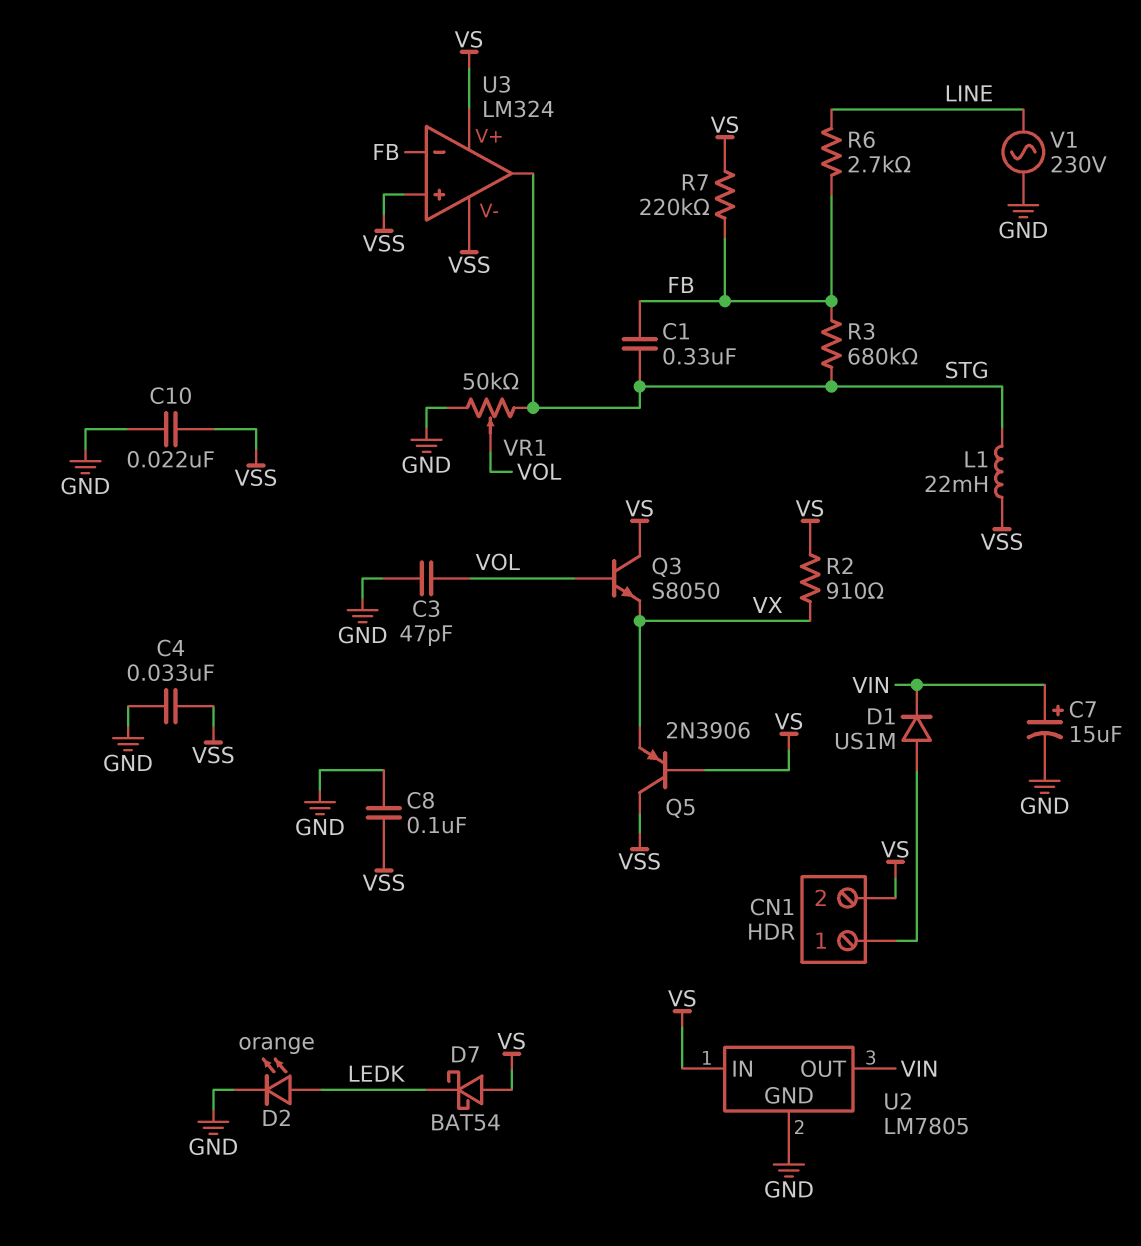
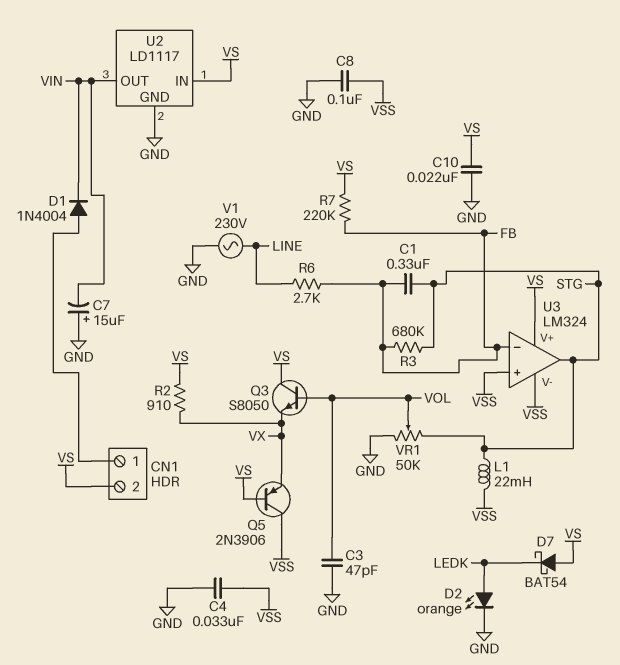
C7: 15uF (plus VIN, minus GND) -> 15uF (plus GND, minus VIN)
C10: 22nF (GND, VSS) -> 22nF (GND, VS)
D1: diode US1M (A CN1/1, K VIN) -> diode 1N4004 (A CN1/1, K VIN)
U2: LM7805 -> LD1117

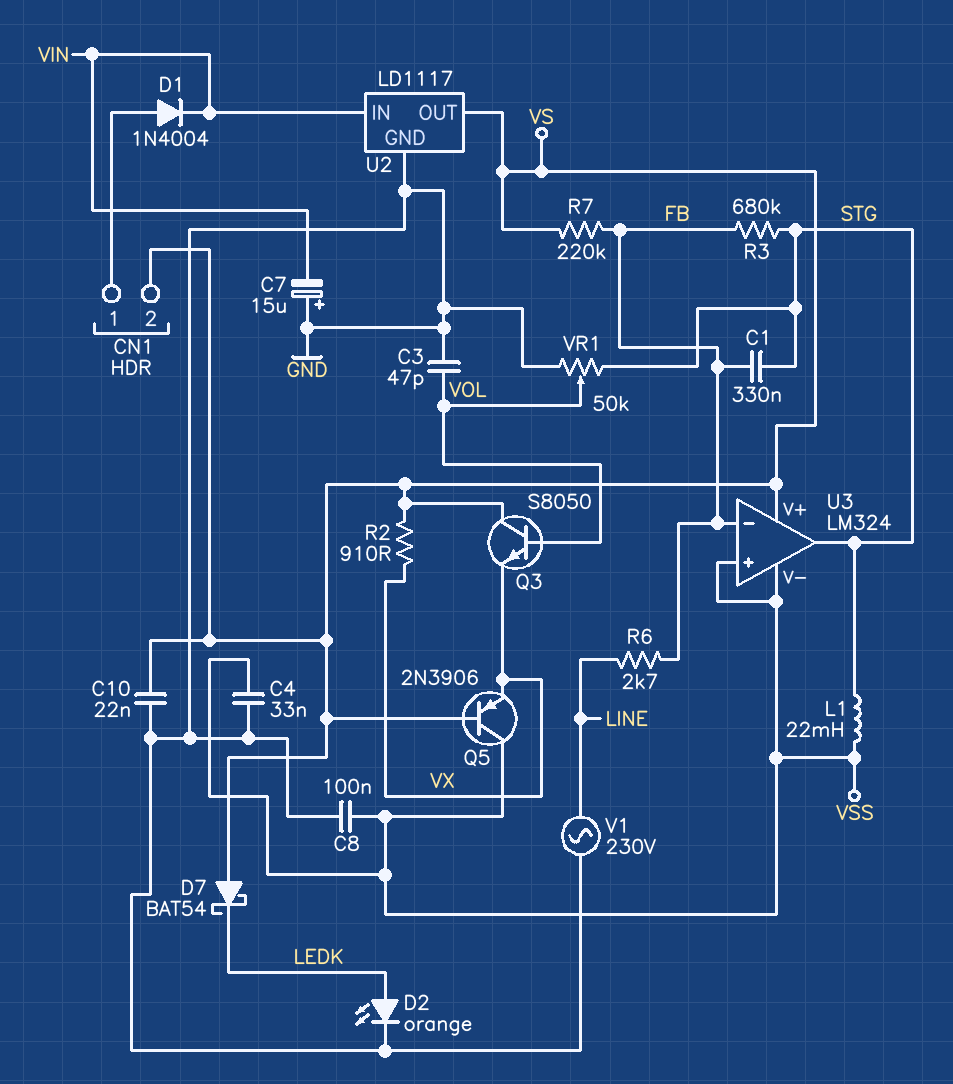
U2 pin IN: VS -> VIN
U2 pin OUT: VIN -> VS

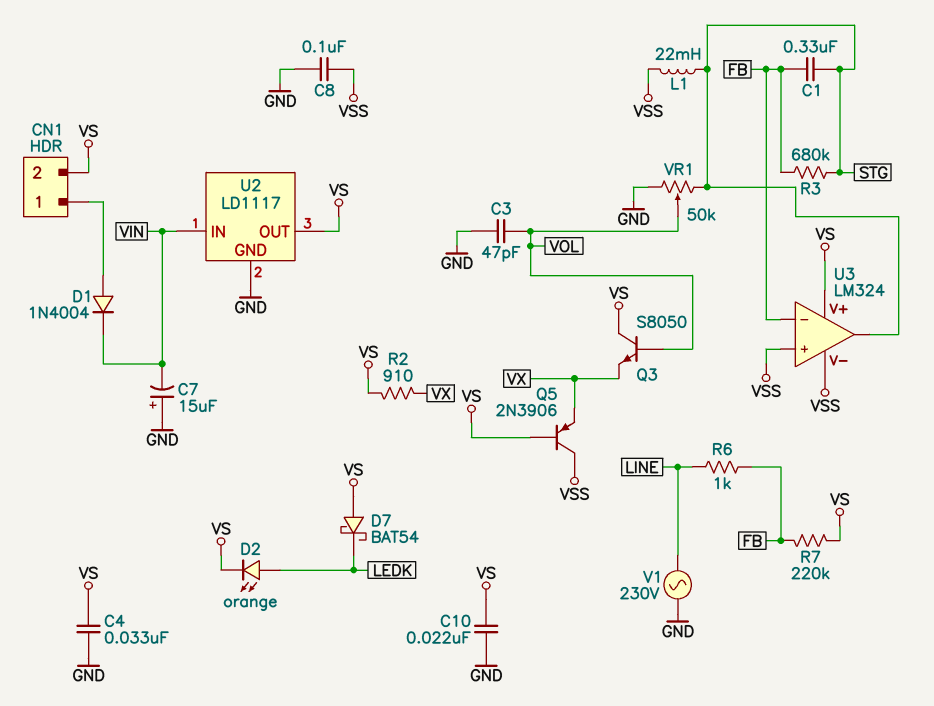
C4: 33nF (GND, VSS) -> 33nF (GND, VS)
D2: LED orange (A LEDK, K GND) -> LED orange (A LEDK, K VS)
R6: 2.7k (FB, LINE) -> 1k (FB, LINE)

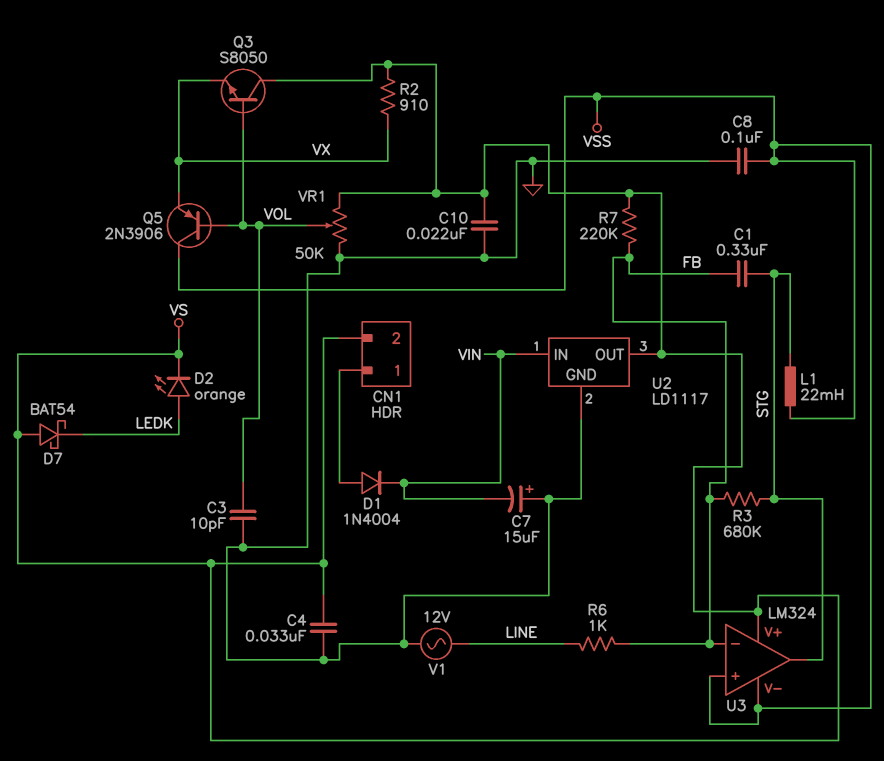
C3: 47pF (GND, VOL) -> 10pF (GND, VOL)
Q5: PNP 2N3906 (B VS, C VSS, E VX) -> PNP 2N3906 (B VOL, C VSS, E VX)
V1: AC 230V (GND, LINE) -> AC 12V (GND, LINE)
VR1: 50k (GND, STG, wiper VOL) -> 50k (GND, VS, wiper VOL)

